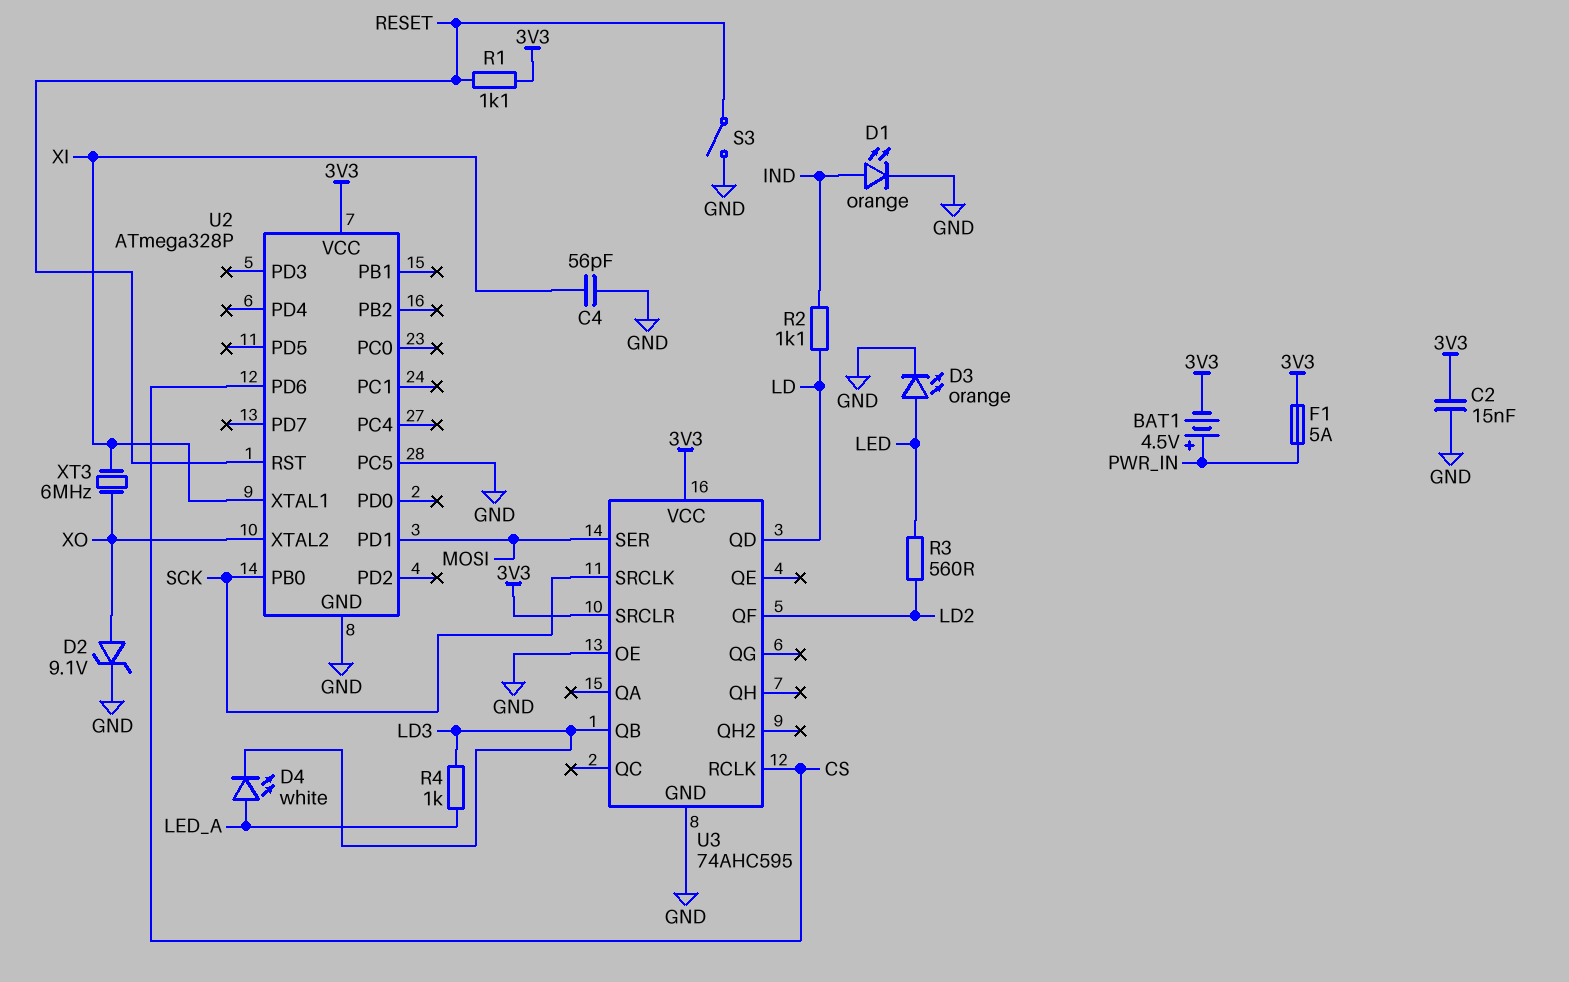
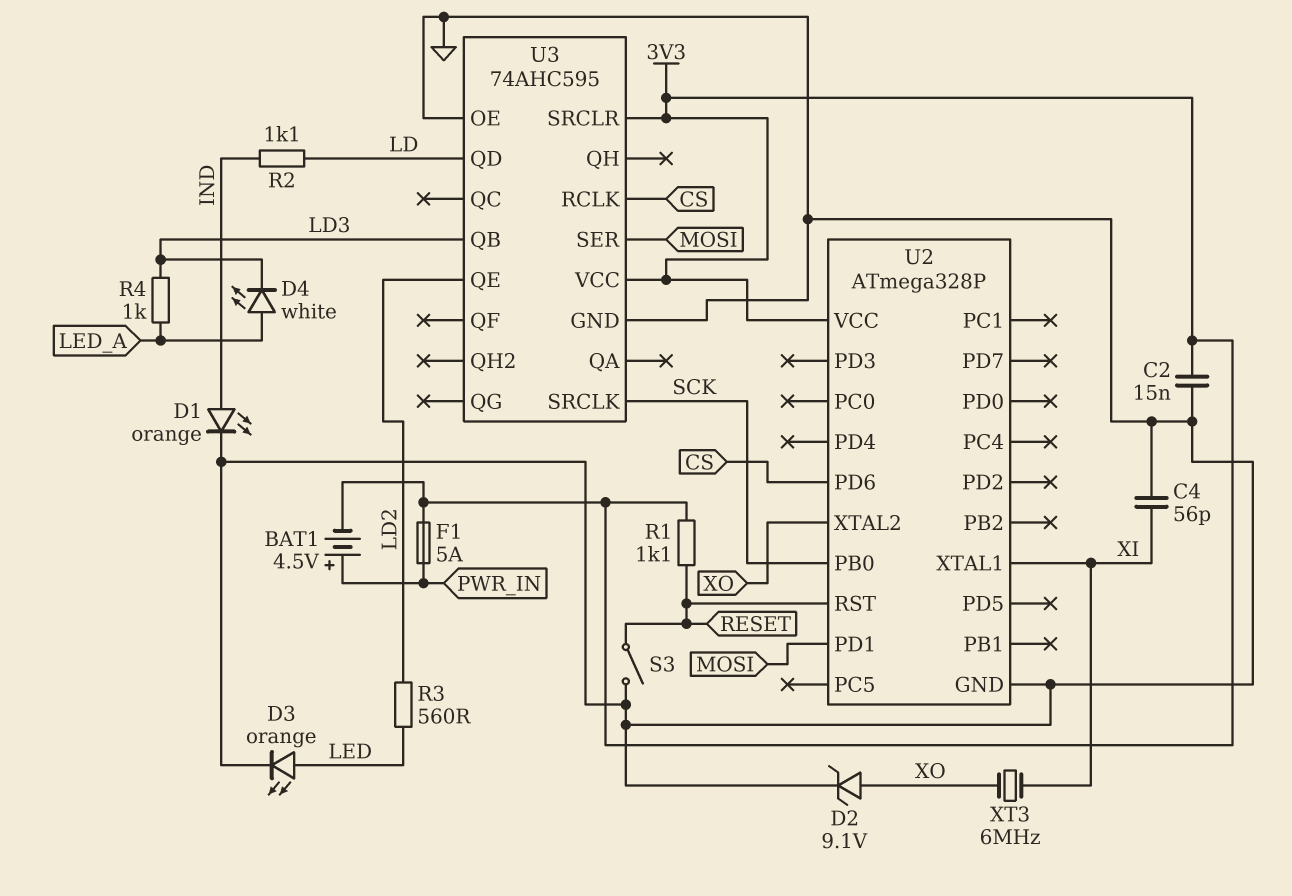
U2 pin PC5: GND -> none
U3 pin QE: none -> LD2
U3 pin QF: LD2 -> none

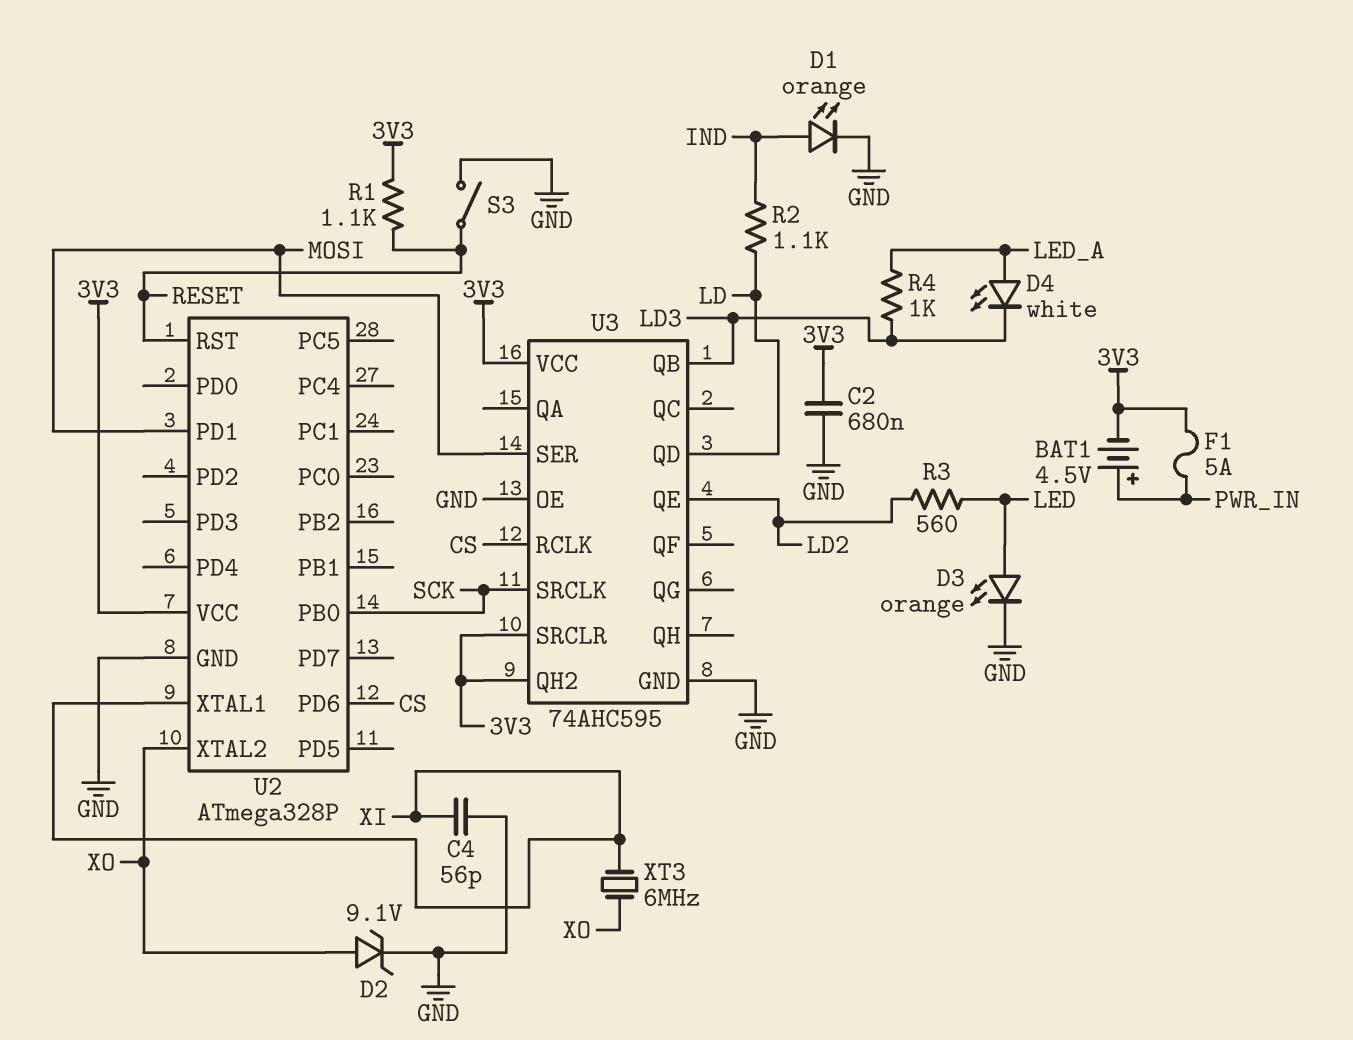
C2: 15nF (3V3, GND) -> 680nF (3V3, GND)
U3 pin QH2: none -> 3V3

